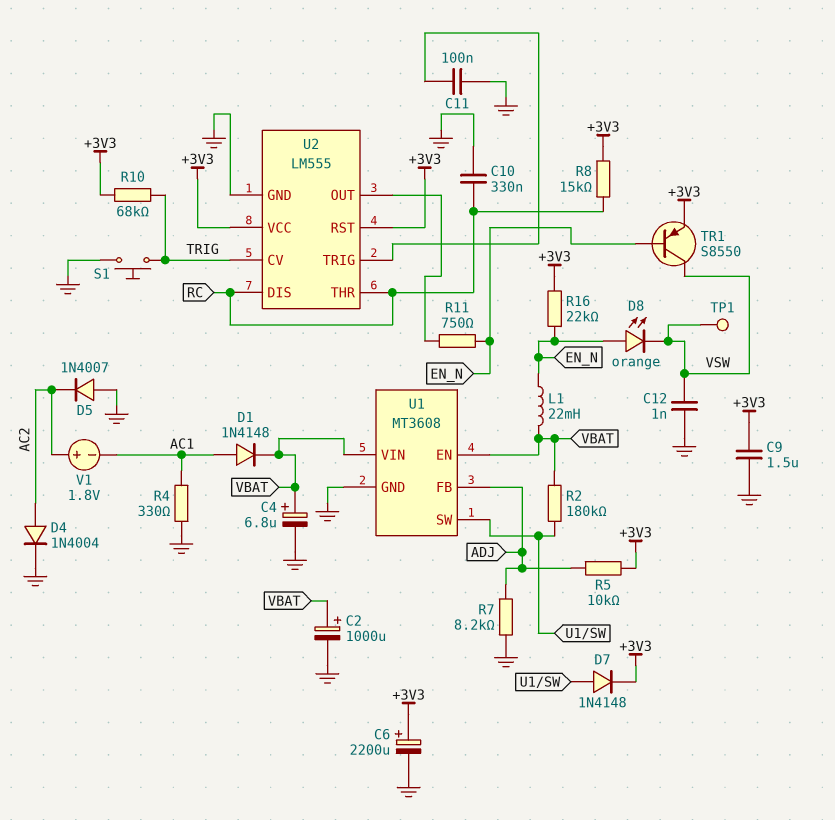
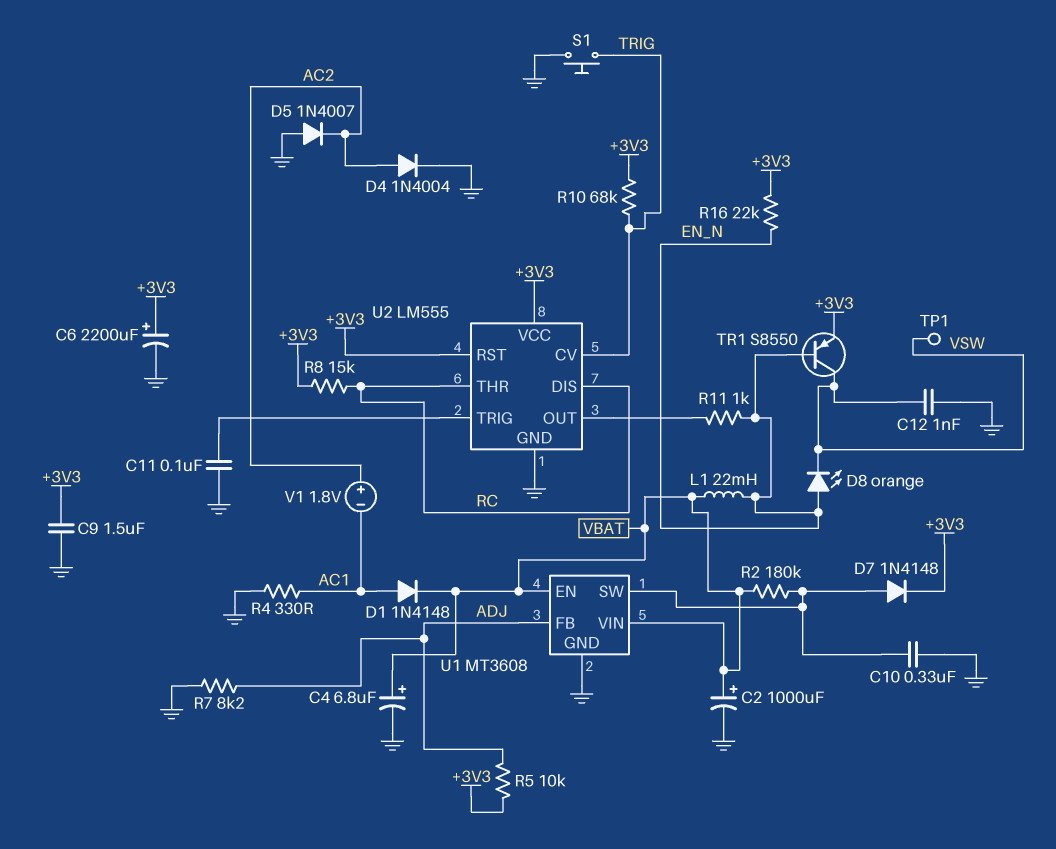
C10: 330nF (GND, RC) -> 330nF (GND, U1/SW)
R11: 750 (EN_N, U2/OUT) -> 1k (EN_N, U2/OUT)

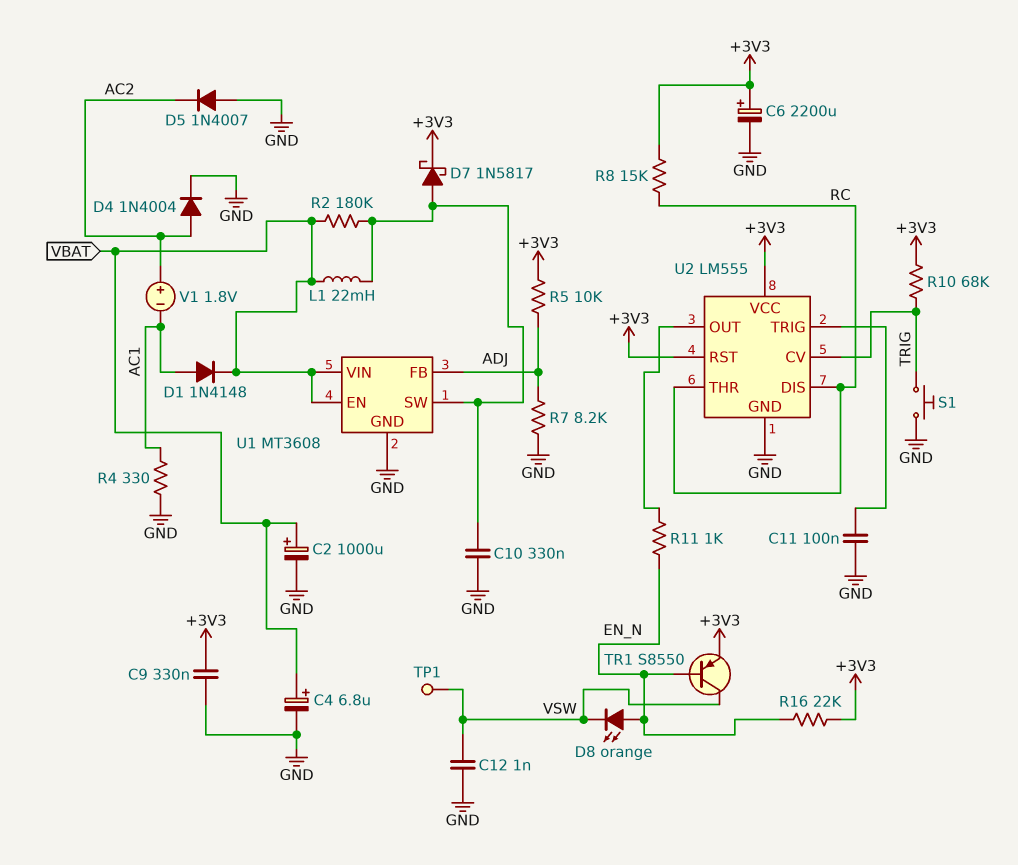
C9: 1.5uF (+3V3, GND) -> 330nF (+3V3, GND)
D7: diode 1N4148 (A U1/SW, K +3V3) -> schottky 1N5817 (A U1/SW, K +3V3)
L1: 22mH (EN_N, VBAT) -> 22mH (U1/SW, VBAT)

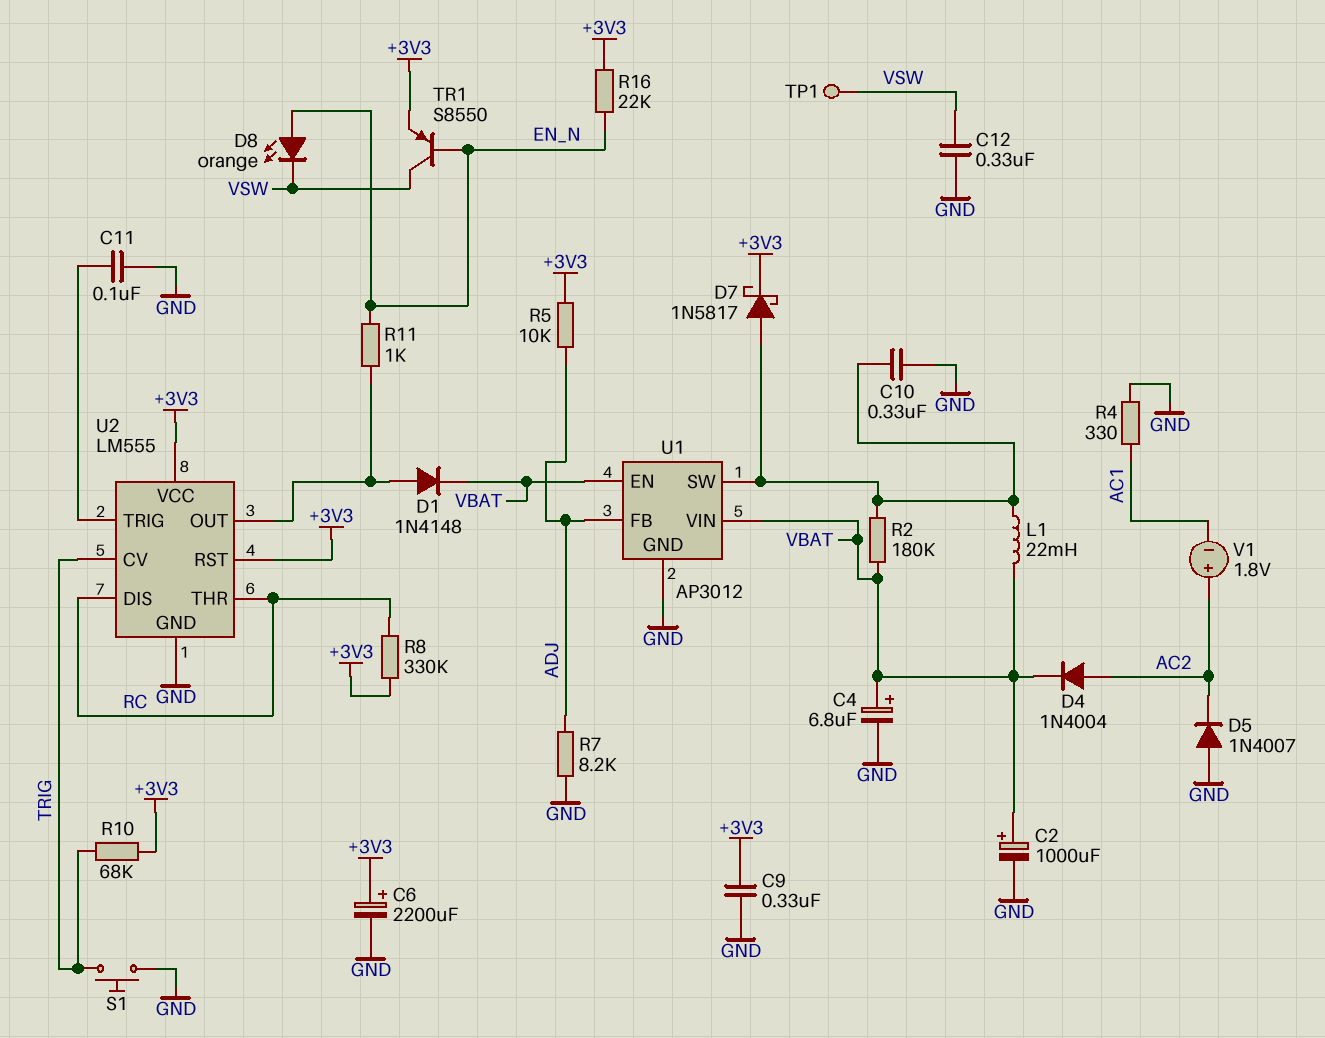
C12: 1nF (GND, VSW) -> 330nF (GND, VSW)
D1: diode 1N4148 (A AC1, K VBAT) -> diode 1N4148 (A U2/OUT, K VBAT)
D4: diode 1N4004 (A AC2, K GND) -> diode 1N4004 (A AC2, K VBAT)
R8: 15k (+3V3, RC) -> 330k (+3V3, RC)
U1: MT3608 -> AP3012

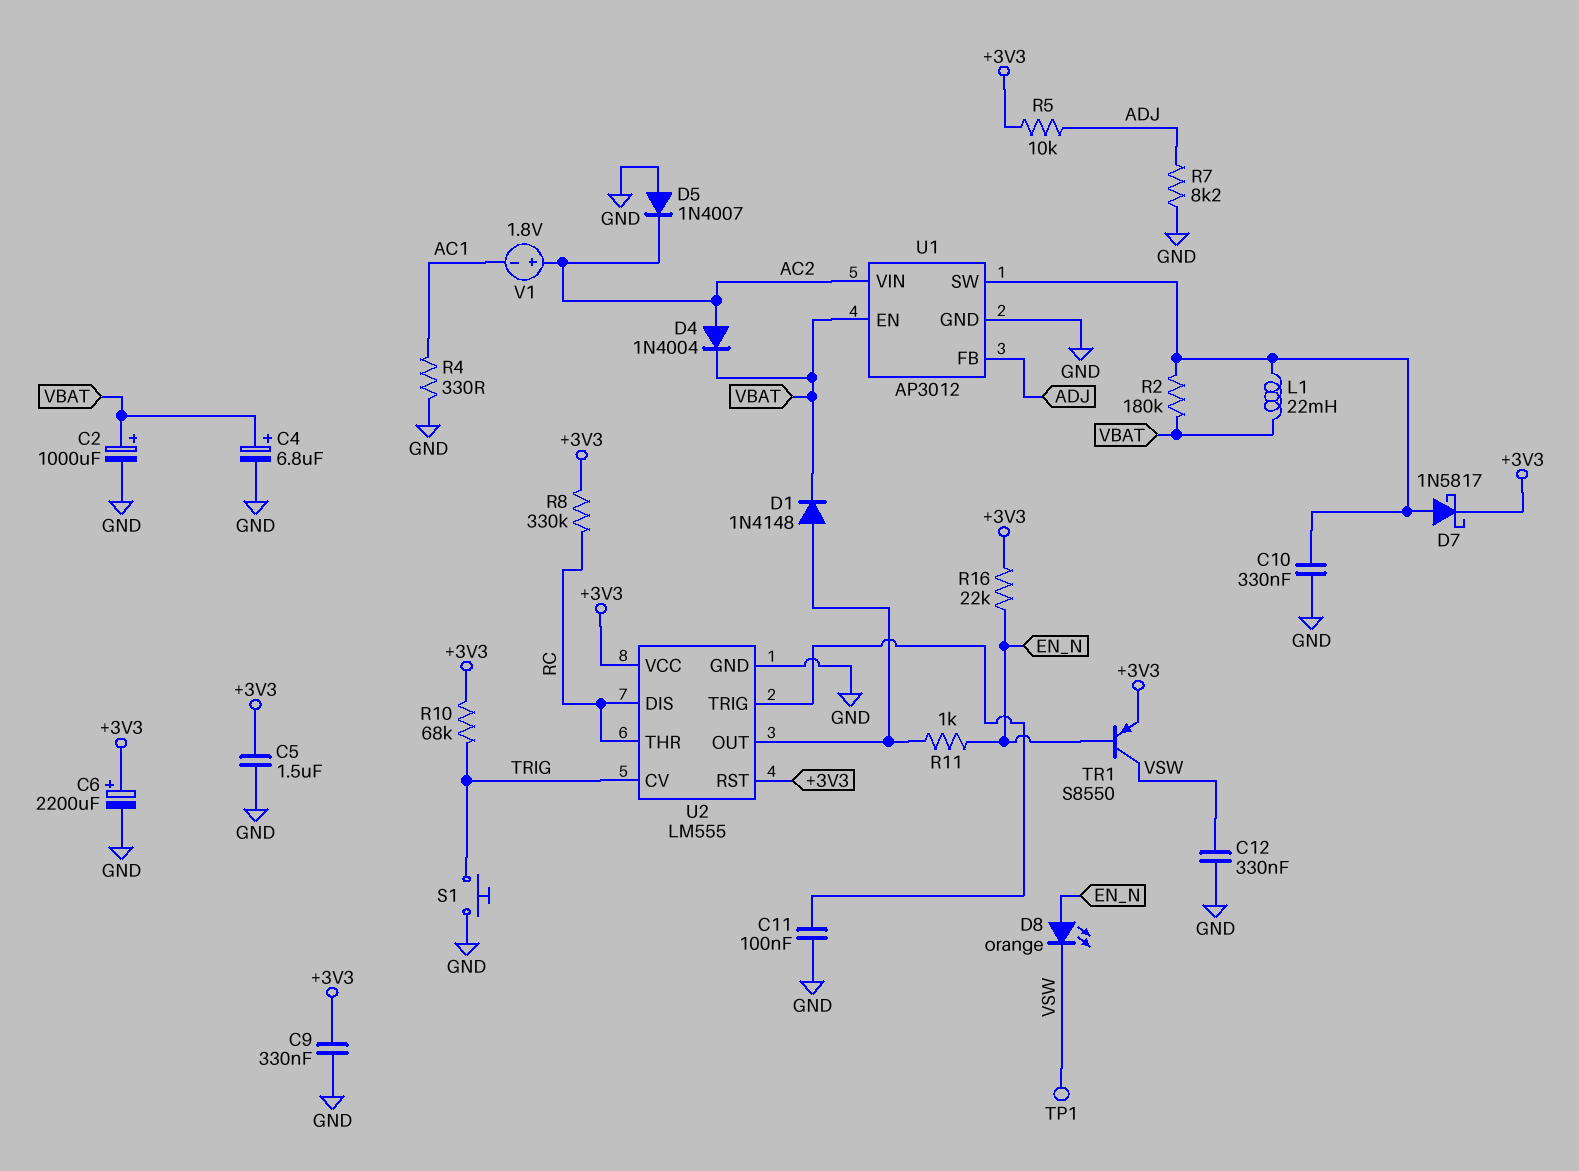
C5: none -> 1.5uF (+3V3, GND)
U1 pin VIN: VBAT -> AC2

